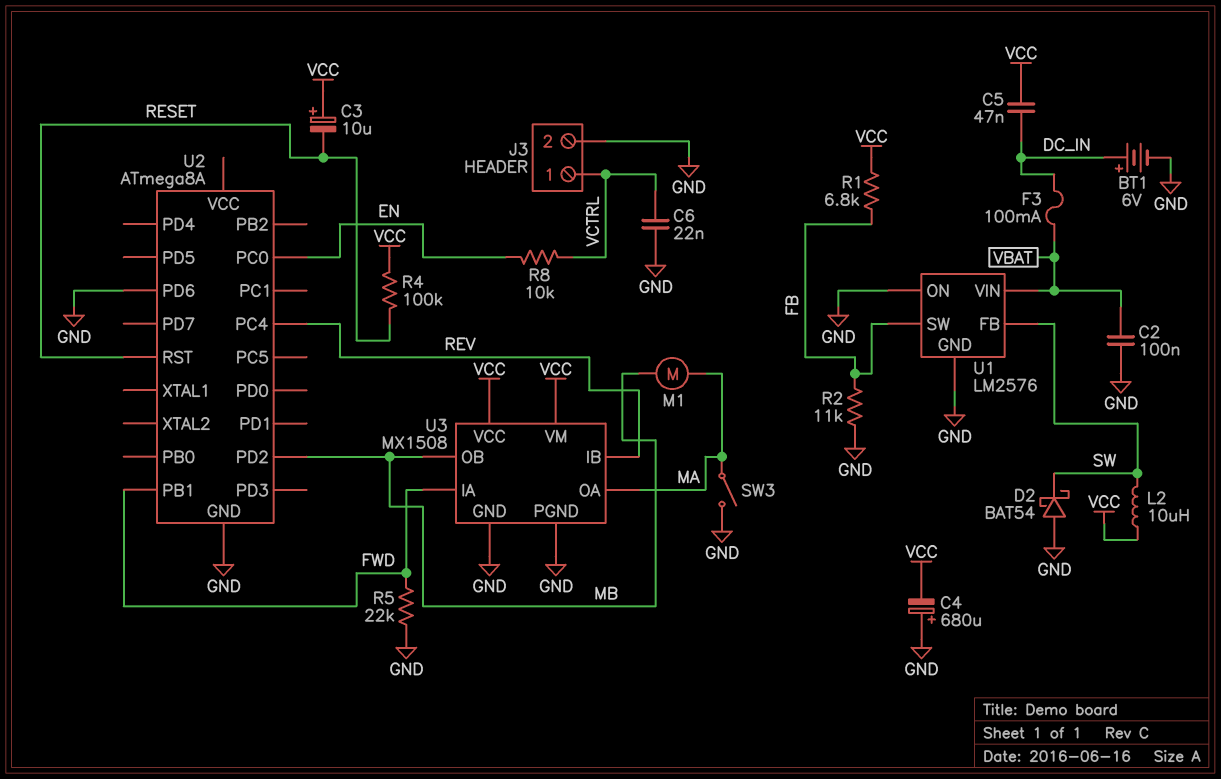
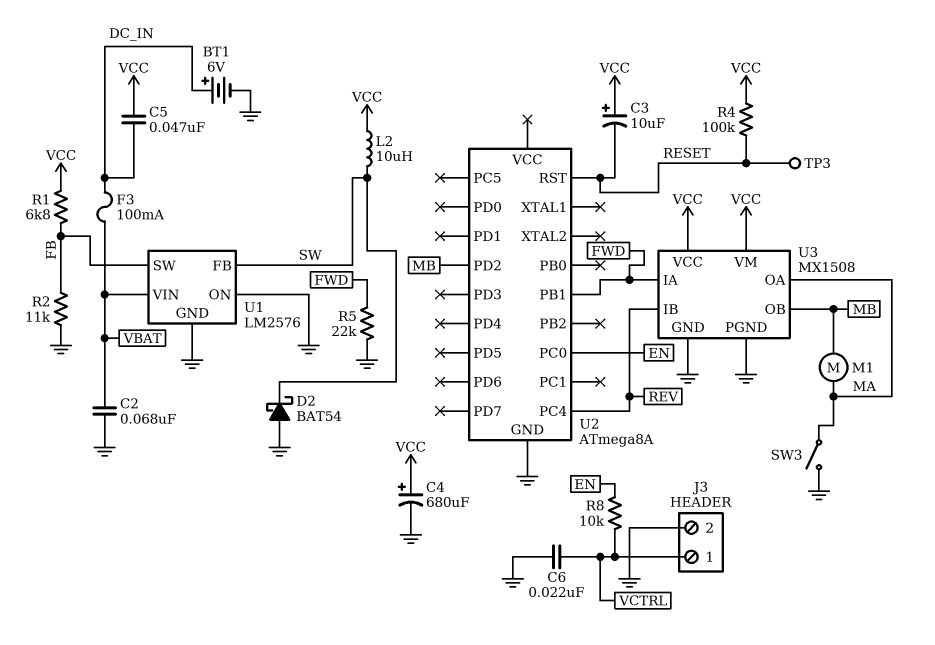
C2: 100nF (GND, VBAT) -> 68nF (GND, VBAT)
C4: 680uF (plus GND, minus VCC) -> 680uF (plus VCC, minus GND)
TP3: none -> test point (RESET)
U2 pin PD6: GND -> none

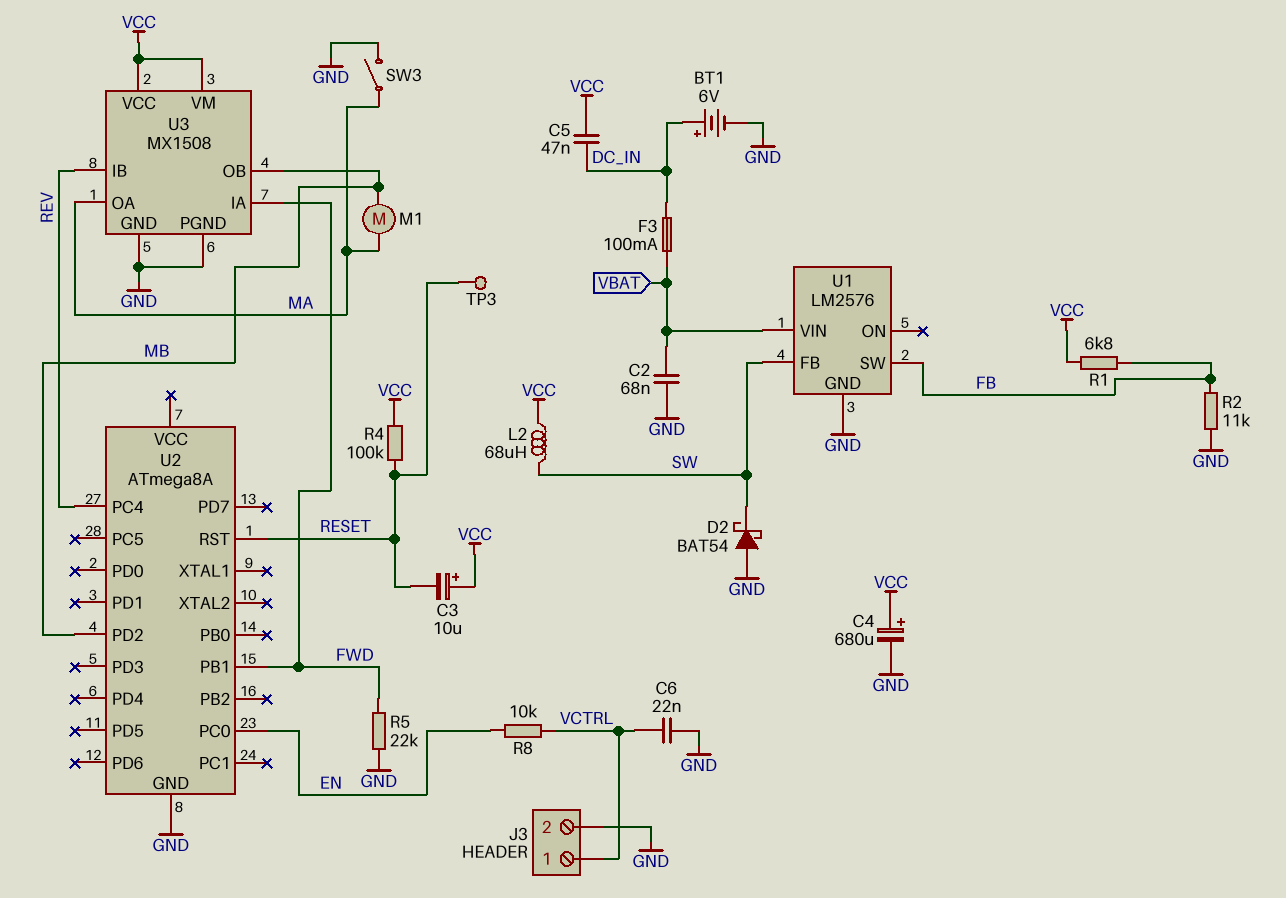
L2: 10uH (SW, VCC) -> 68uH (SW, VCC)
U1 pin ON: GND -> none

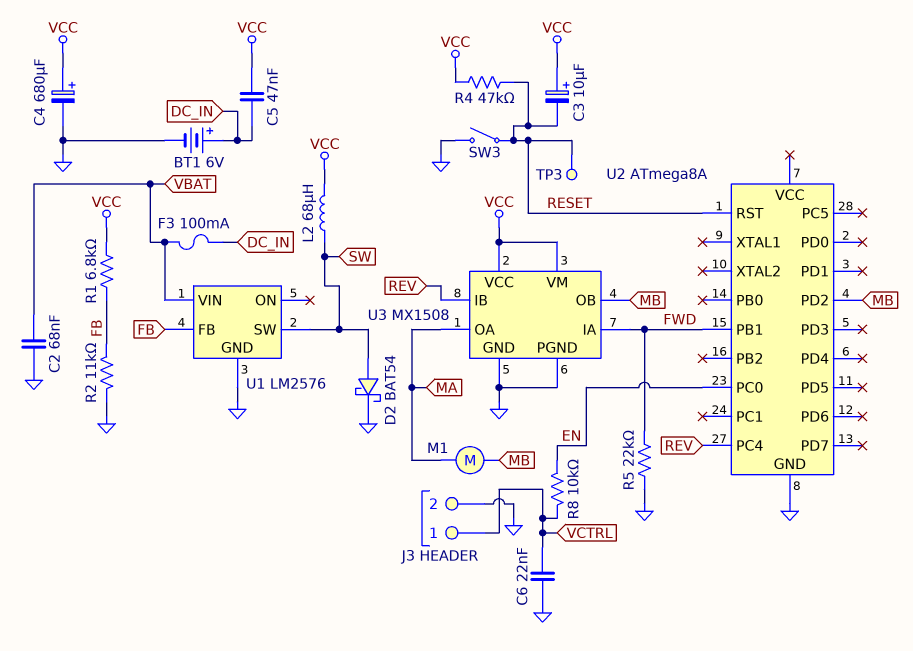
D2: schottky BAT54 (A GND, K SW) -> schottky BAT54 (A SW, K GND)
R4: 100k (RESET, VCC) -> 47k (RESET, VCC)
SW3: switch (GND, MA) -> switch (GND, RESET)
U1 pin FB: SW -> FB
U1 pin SW: FB -> SW

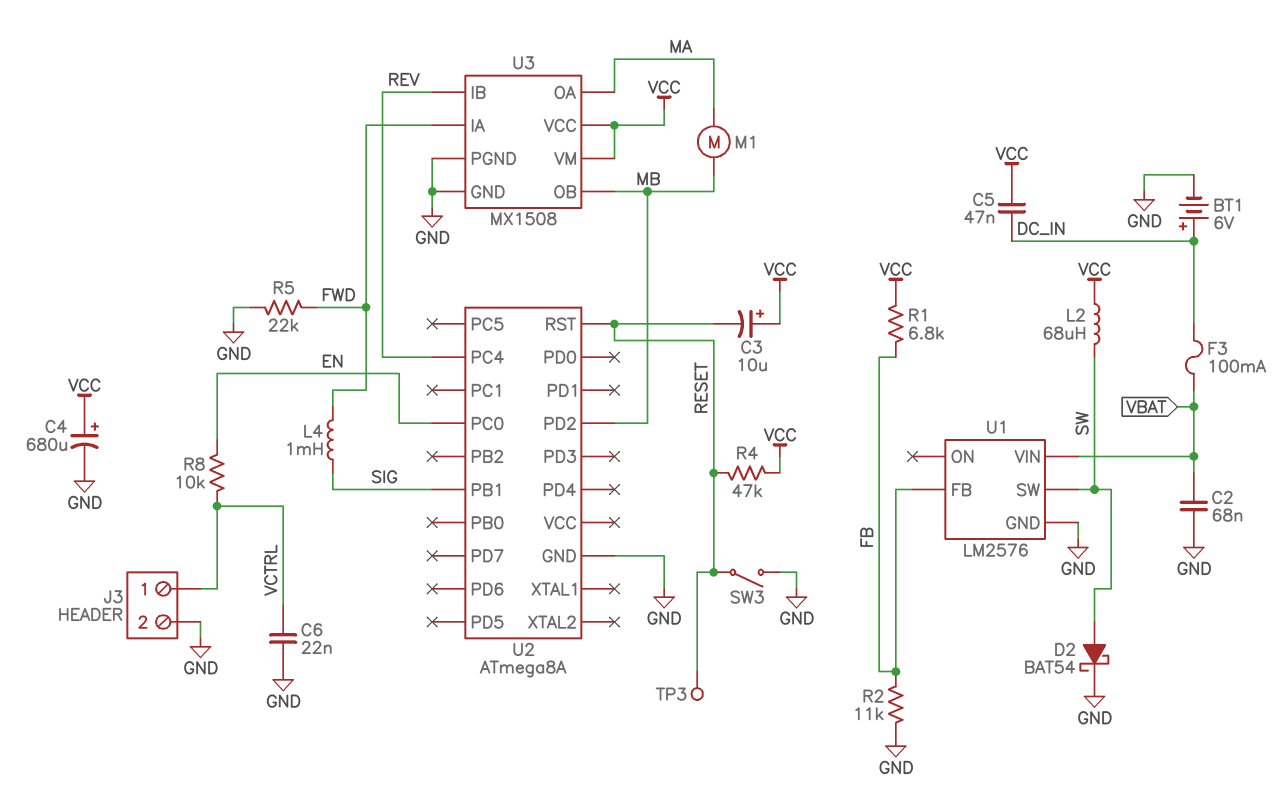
L4: none -> 1mH (FWD, SIG)
U2 pin PB1: FWD -> SIG

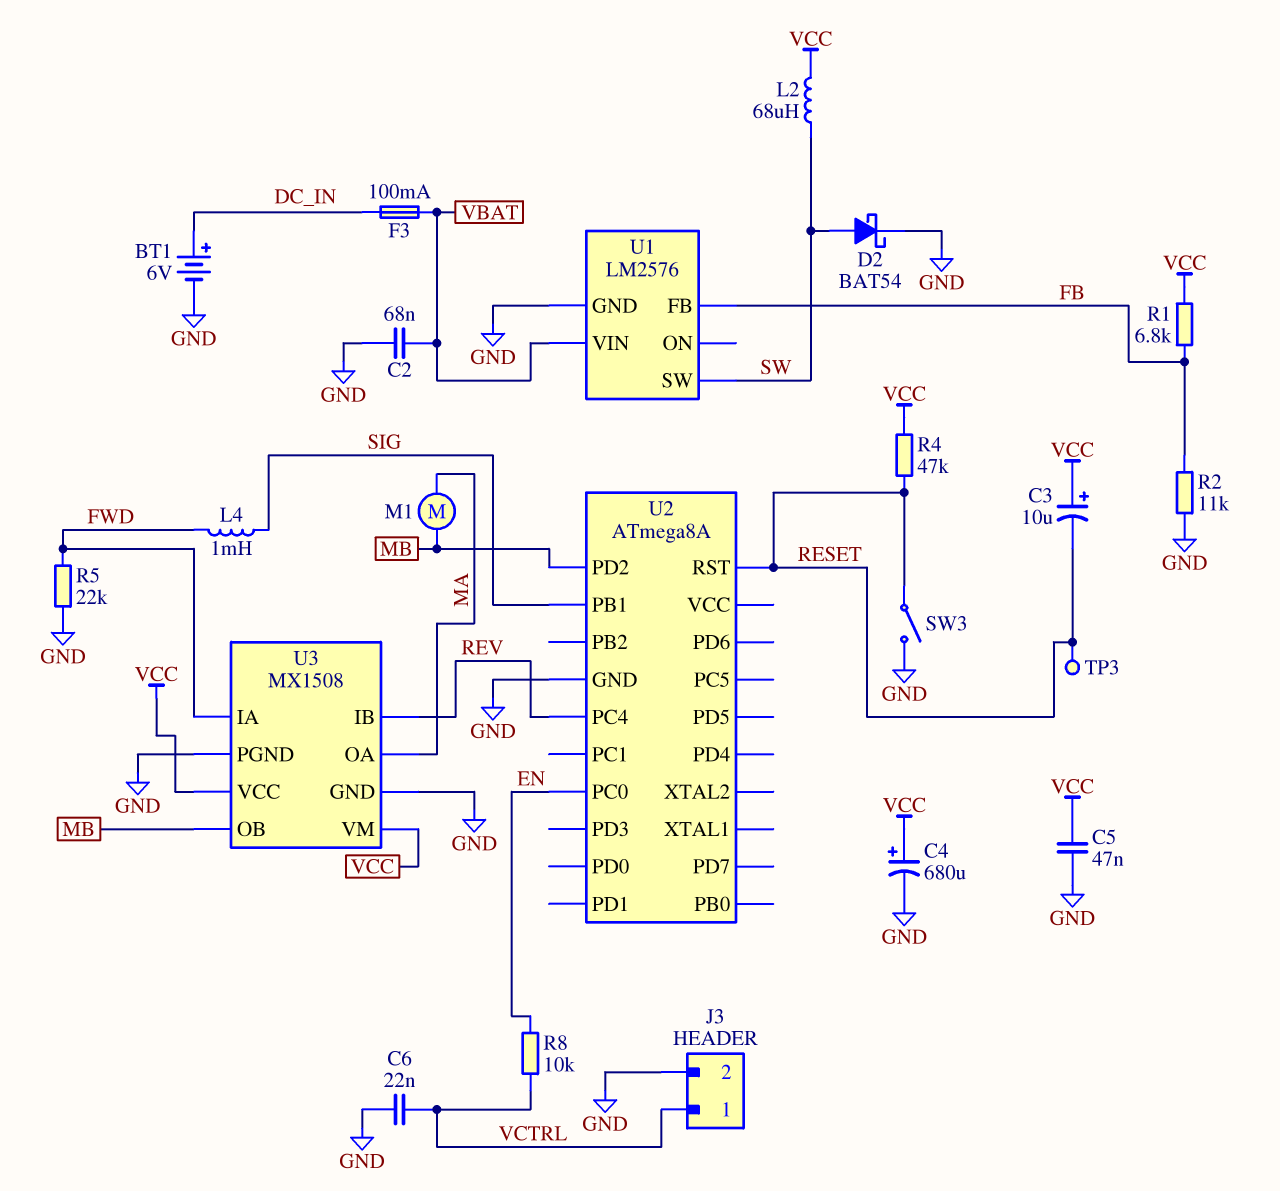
C5: 47nF (DC_IN, VCC) -> 47nF (GND, VCC)

